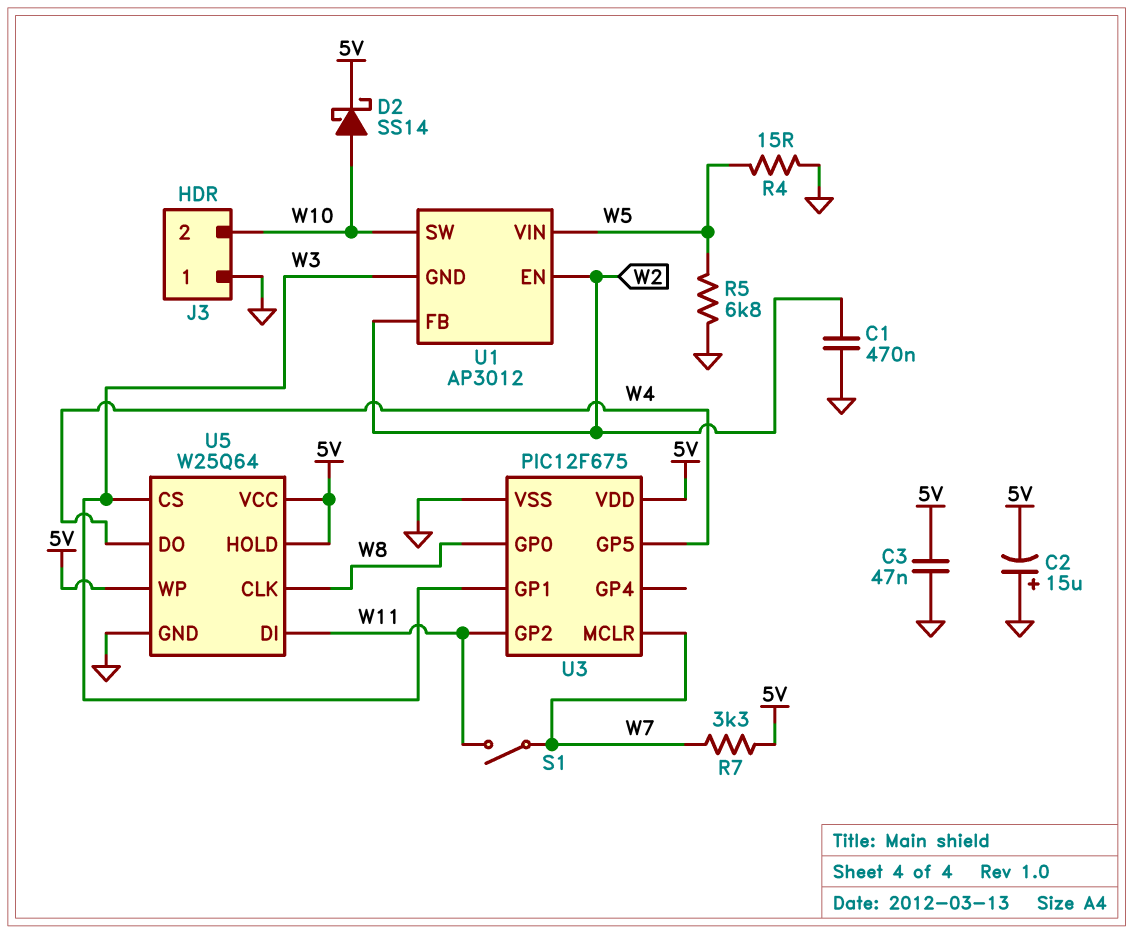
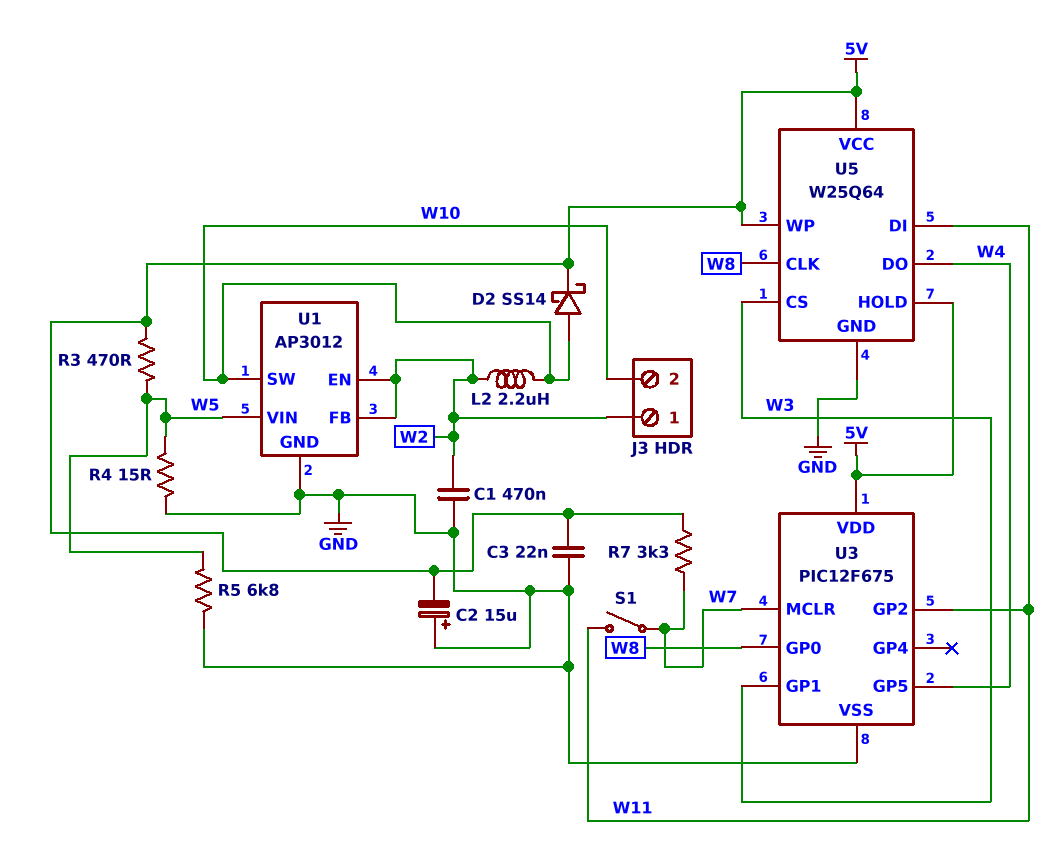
C3: 47nF (5V, GND) -> 22nF (5V, GND)
J3 pin 1: GND -> W2
L2: none -> 2.2uH (W2, W10)
R3: none -> 470 (5V, W5)
U1 pin GND: W3 -> GND

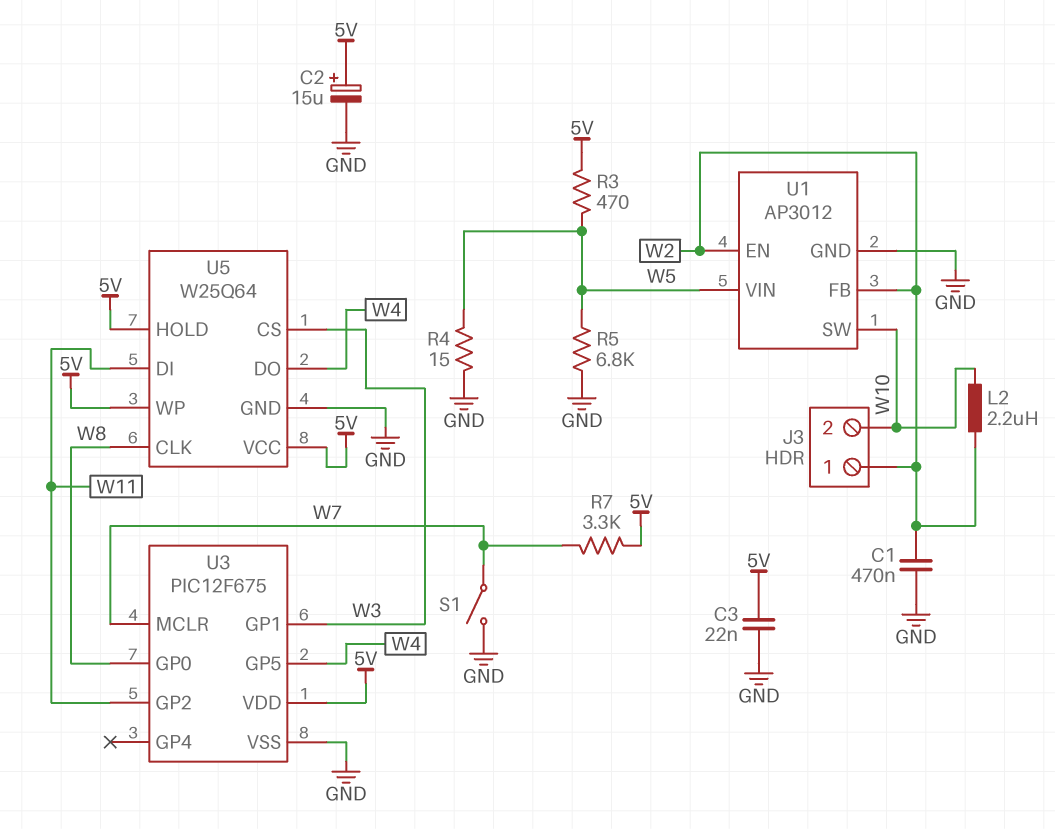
C2: 15uF (plus GND, minus 5V) -> 15uF (plus 5V, minus GND)
D2: schottky SS14 (A W10, K 5V) -> none
S1: switch (W7, W11) -> switch (GND, W7)

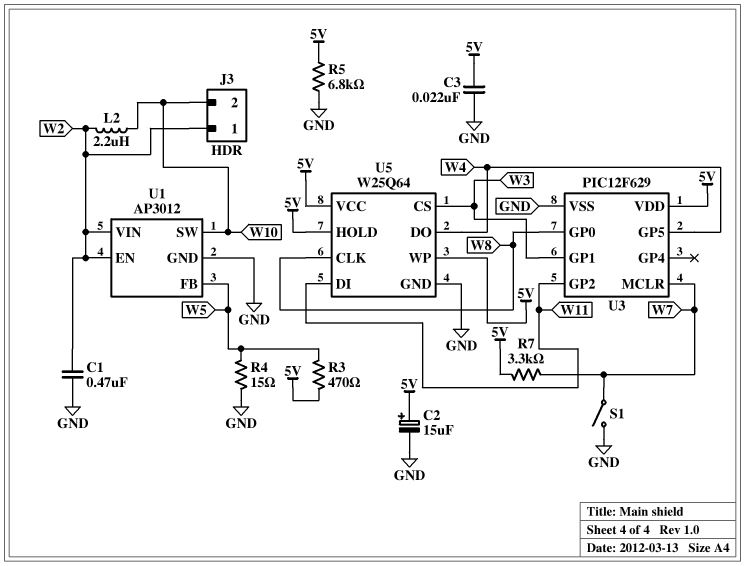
R5: 6.8k (GND, W5) -> 6.8k (5V, GND)
U1 pin FB: W2 -> W5
U1 pin VIN: W5 -> W2
U3: PIC12F675 -> PIC12F629

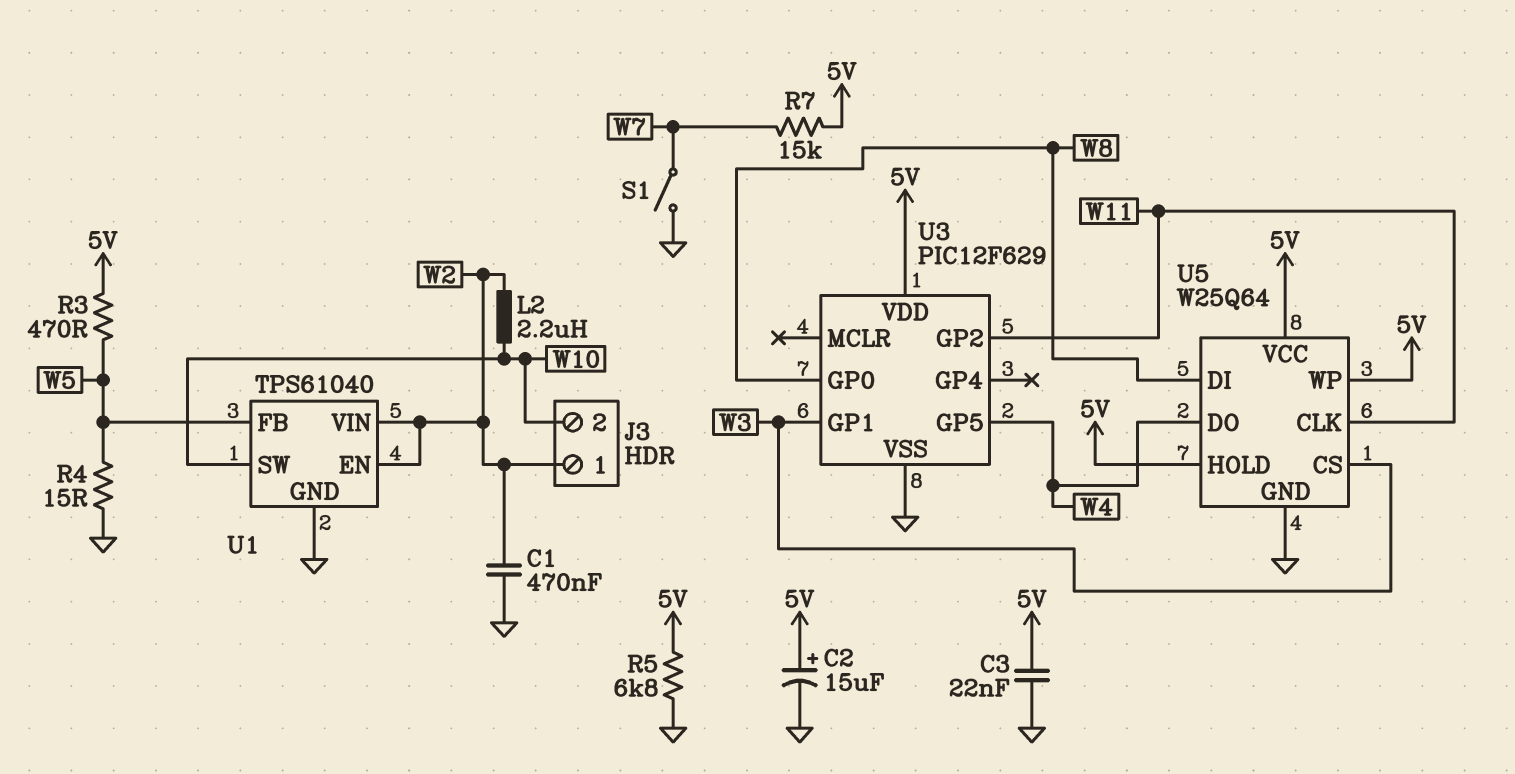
R7: 3.3k (5V, W7) -> 15k (5V, W7)
U1: AP3012 -> TPS61040
U3 pin MCLR: W7 -> none
U5 pin CLK: W8 -> W11
U5 pin DI: W11 -> W8

